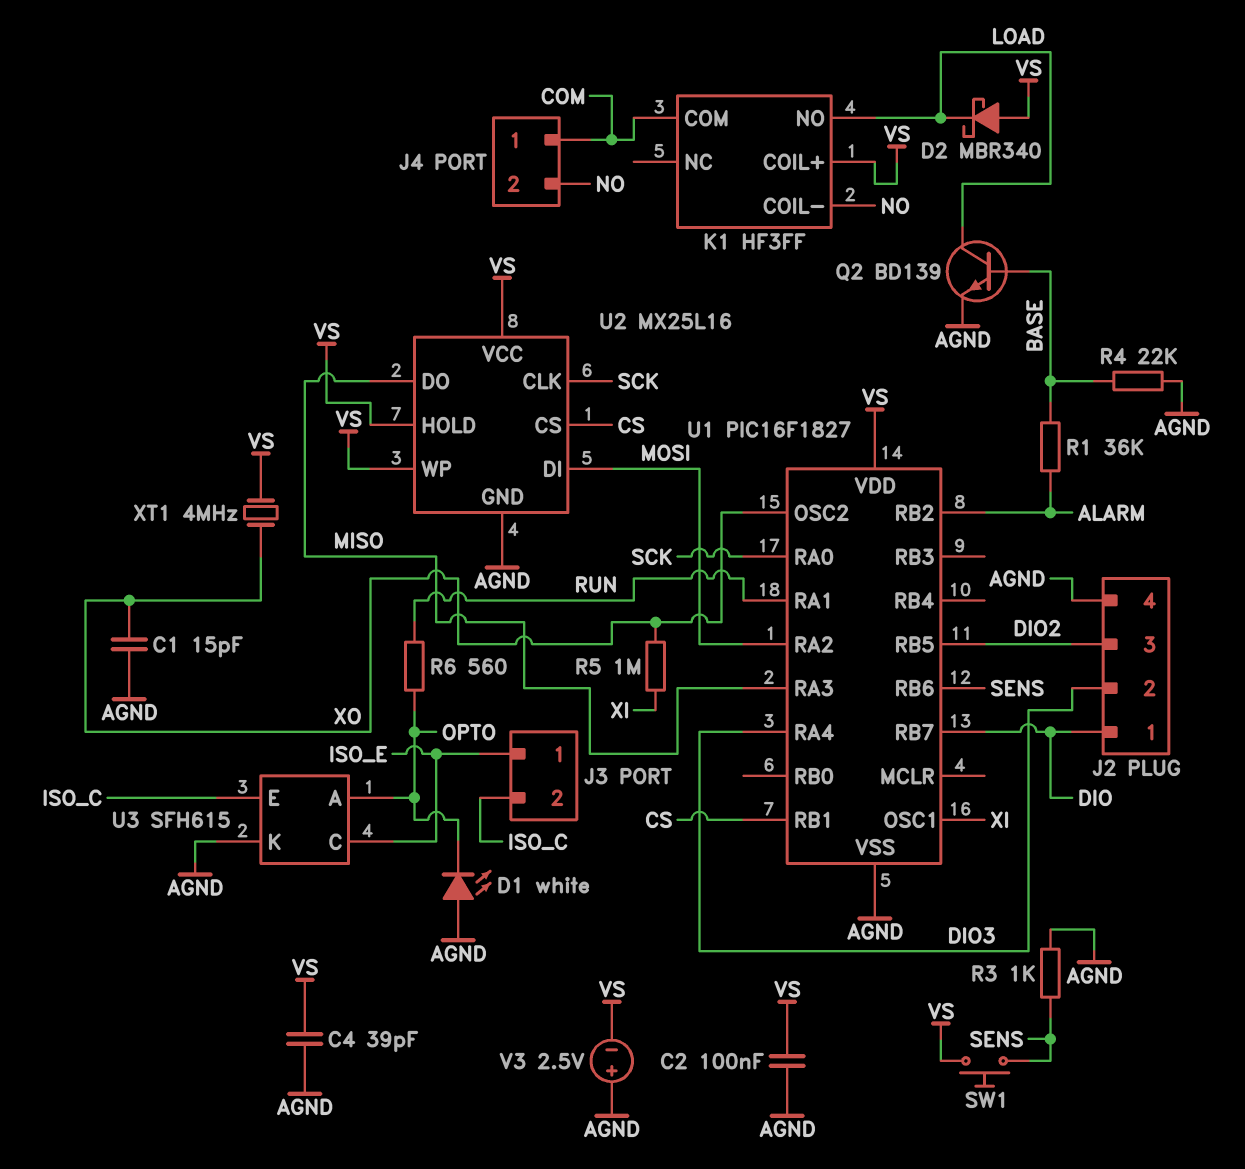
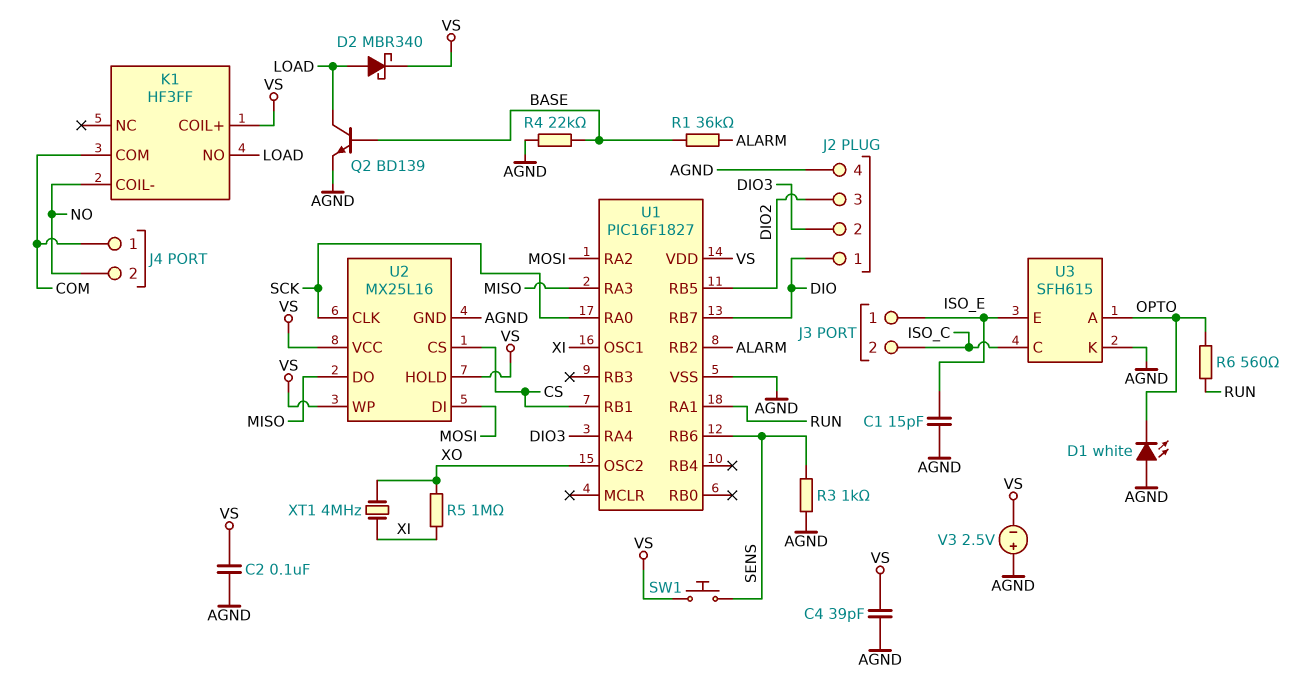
C1: 15pF (AGND, XO) -> 15pF (AGND, ISO_E)
D2: schottky MBR340 (A VS, K LOAD) -> schottky MBR340 (A LOAD, K VS)
U3 pin C: ISO_E -> ISO_C
U3 pin E: ISO_C -> ISO_E
XT1: 4MHz (VS, XO) -> 4MHz (XI, XO)

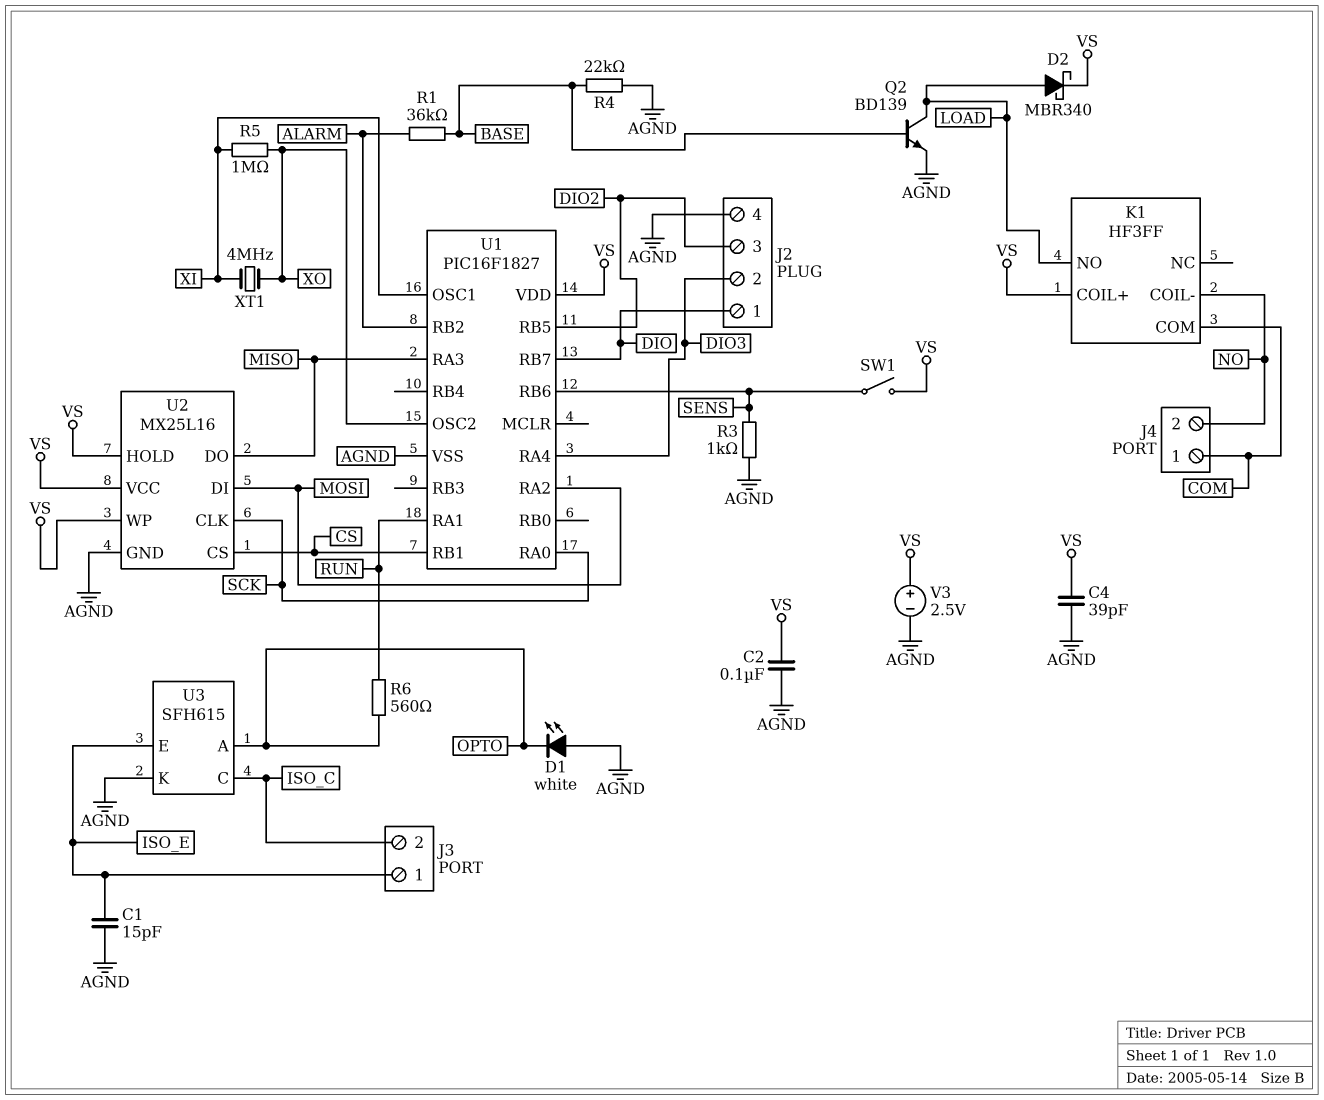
SW1: button (SENS, VS) -> switch (SENS, VS)
V3: 2.5V (plus AGND, minus VS) -> 2.5V (plus VS, minus AGND)

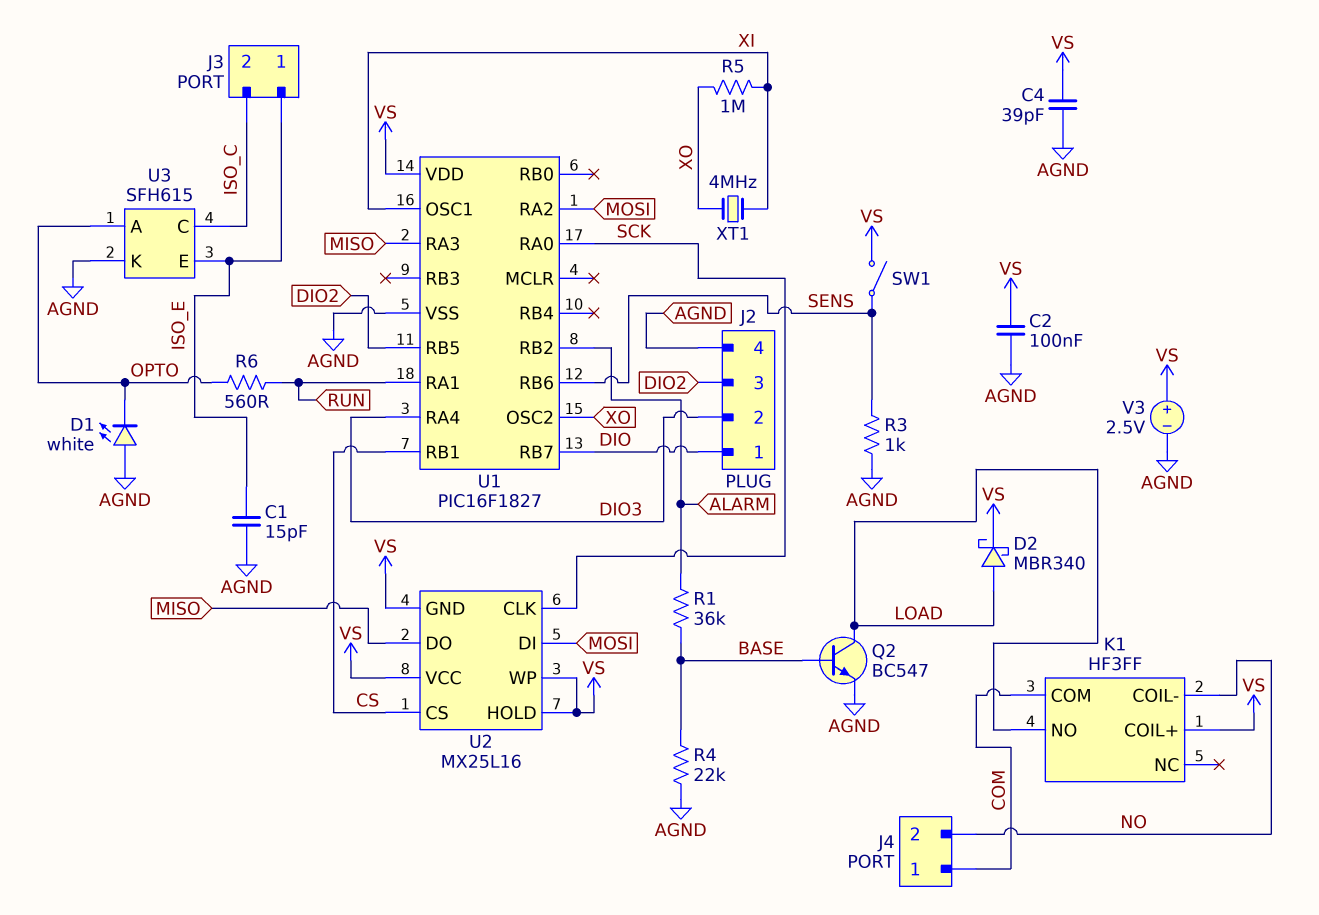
Q2: NPN BD139 (B BASE, C LOAD, E AGND) -> NPN BC547 (B BASE, C LOAD, E AGND)
U2 pin GND: AGND -> VS

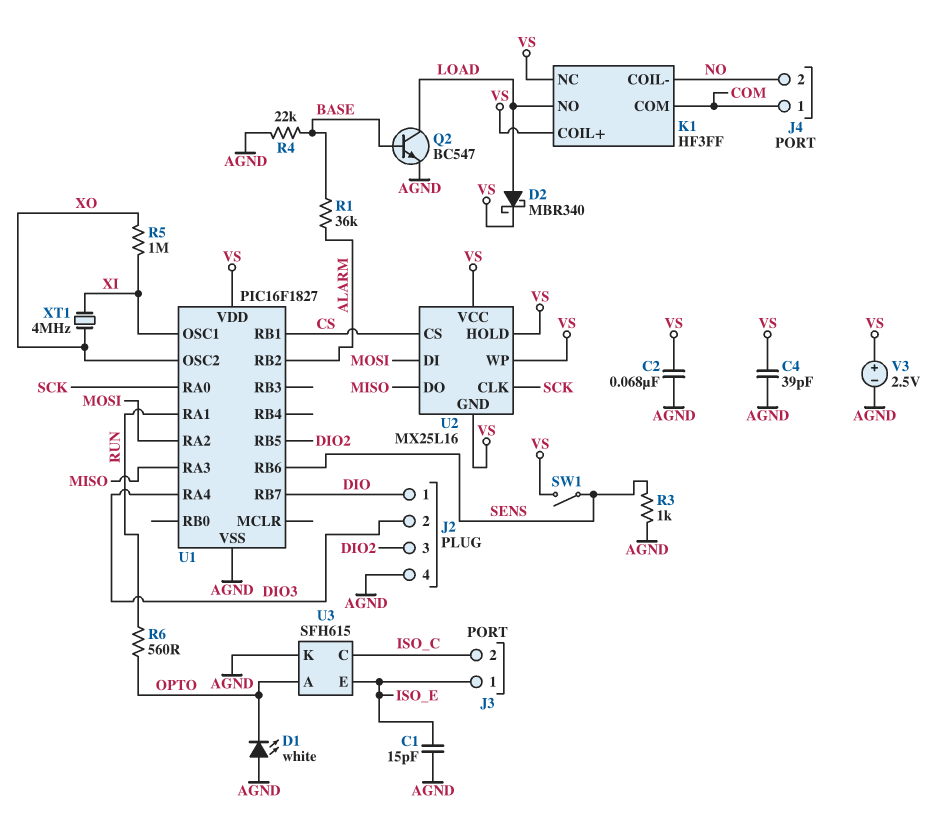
C2: 100nF (AGND, VS) -> 68nF (AGND, VS)
K1 pin NC: none -> VS

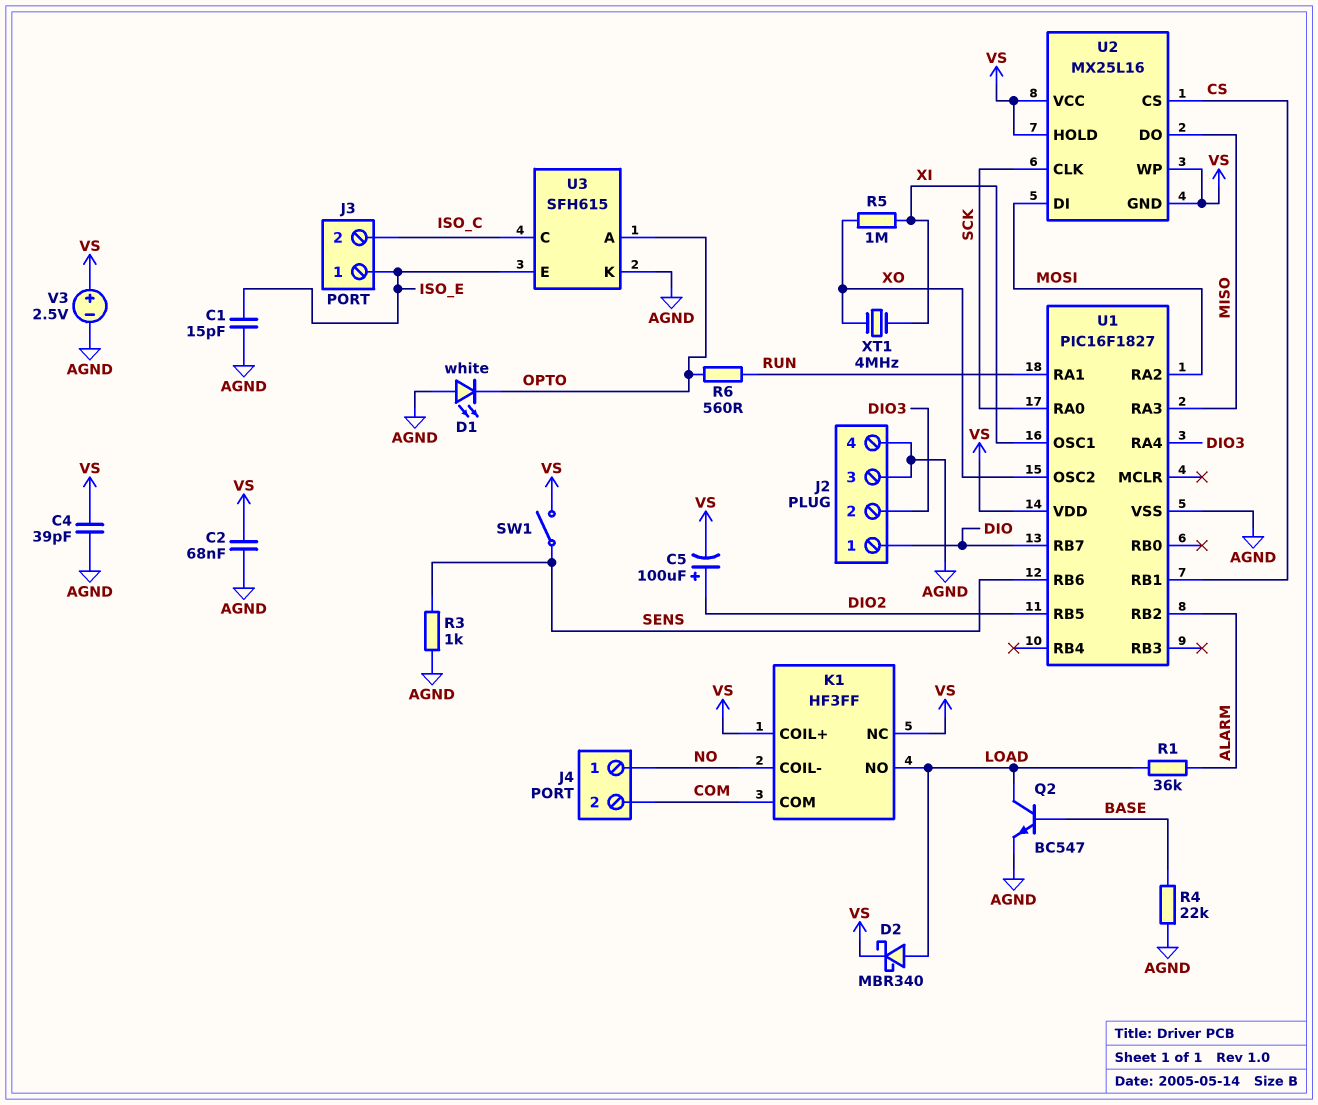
C5: none -> 100uF (plus DIO2, minus VS)
J2 pin 3: DIO2 -> AGND
J4 pin 1: COM -> NO
J4 pin 2: NO -> COM
R1: 36k (ALARM, BASE) -> 36k (ALARM, LOAD)

